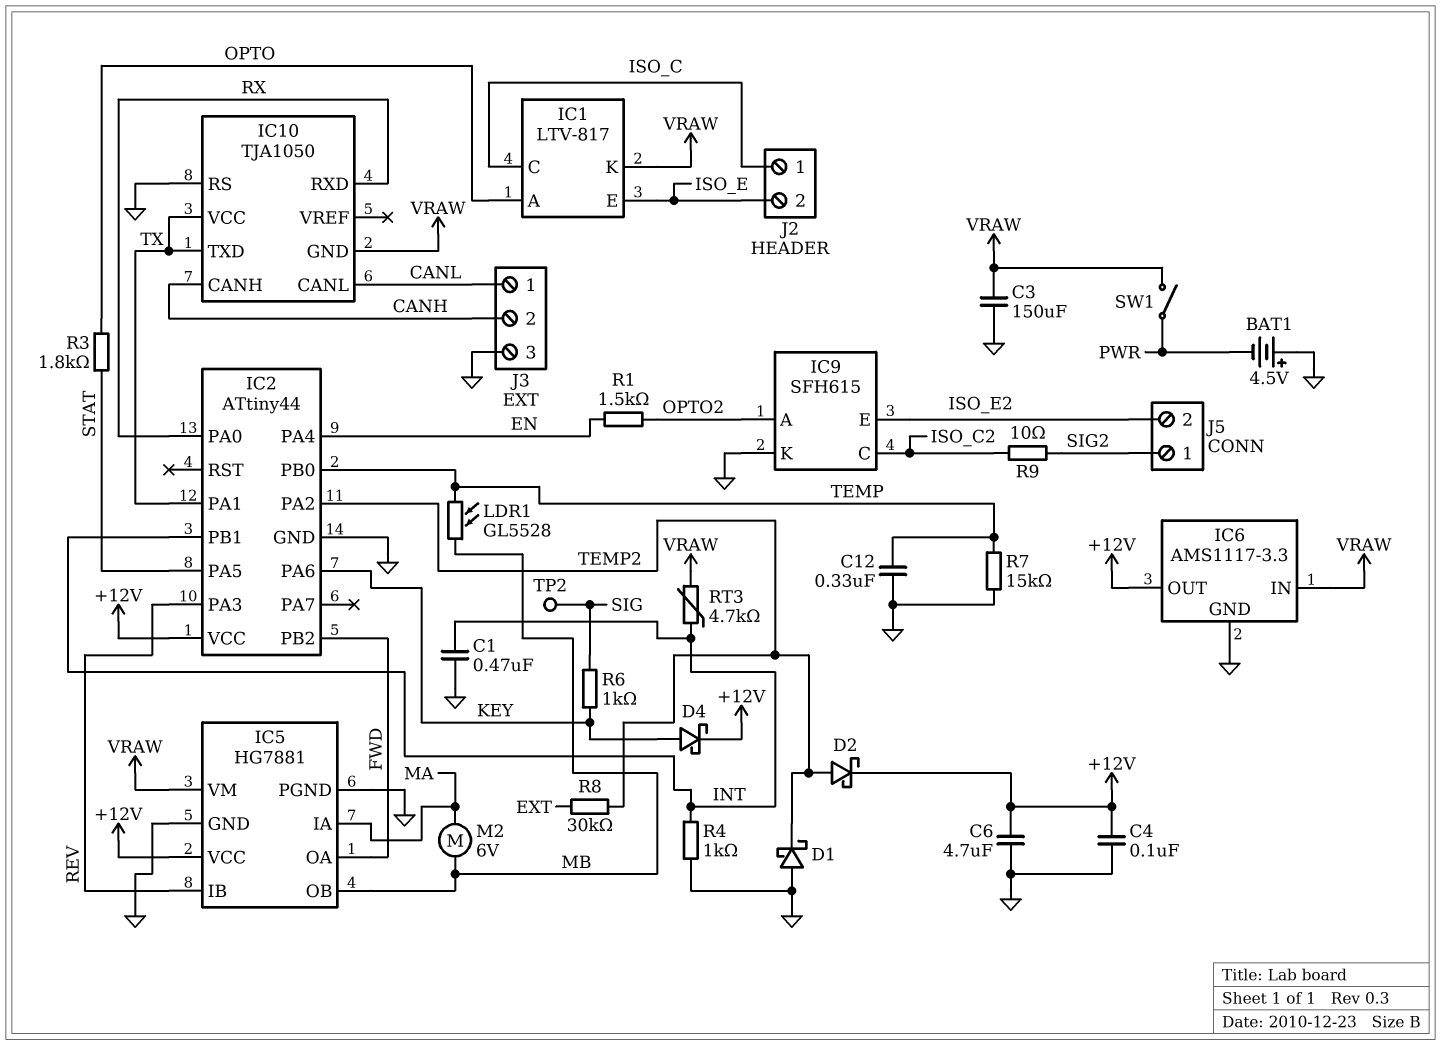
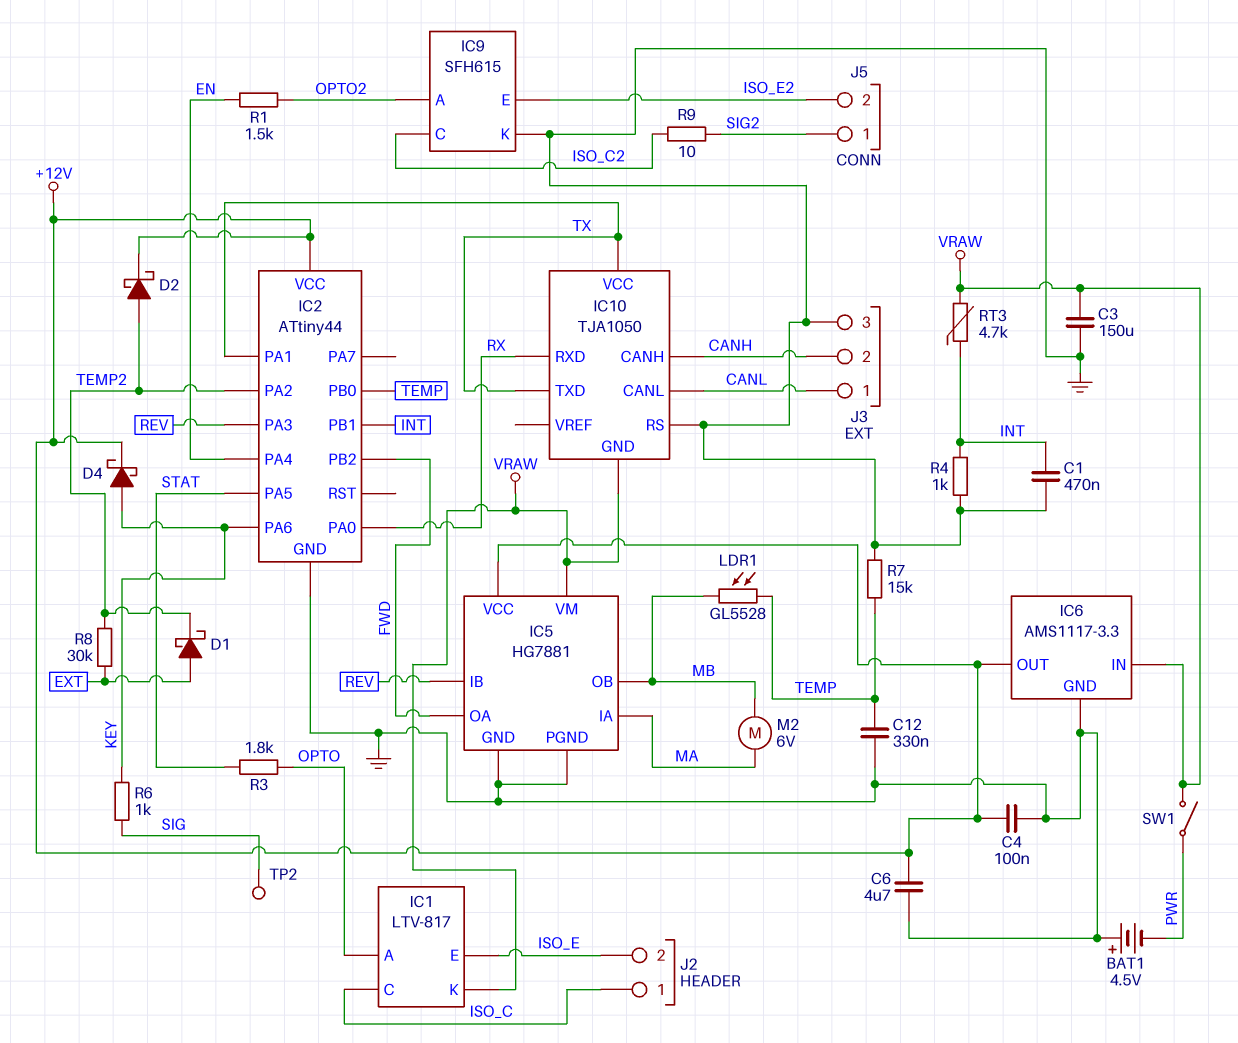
D1: schottky (A GND, K TEMP2) -> schottky (A EXT, K TEMP2)

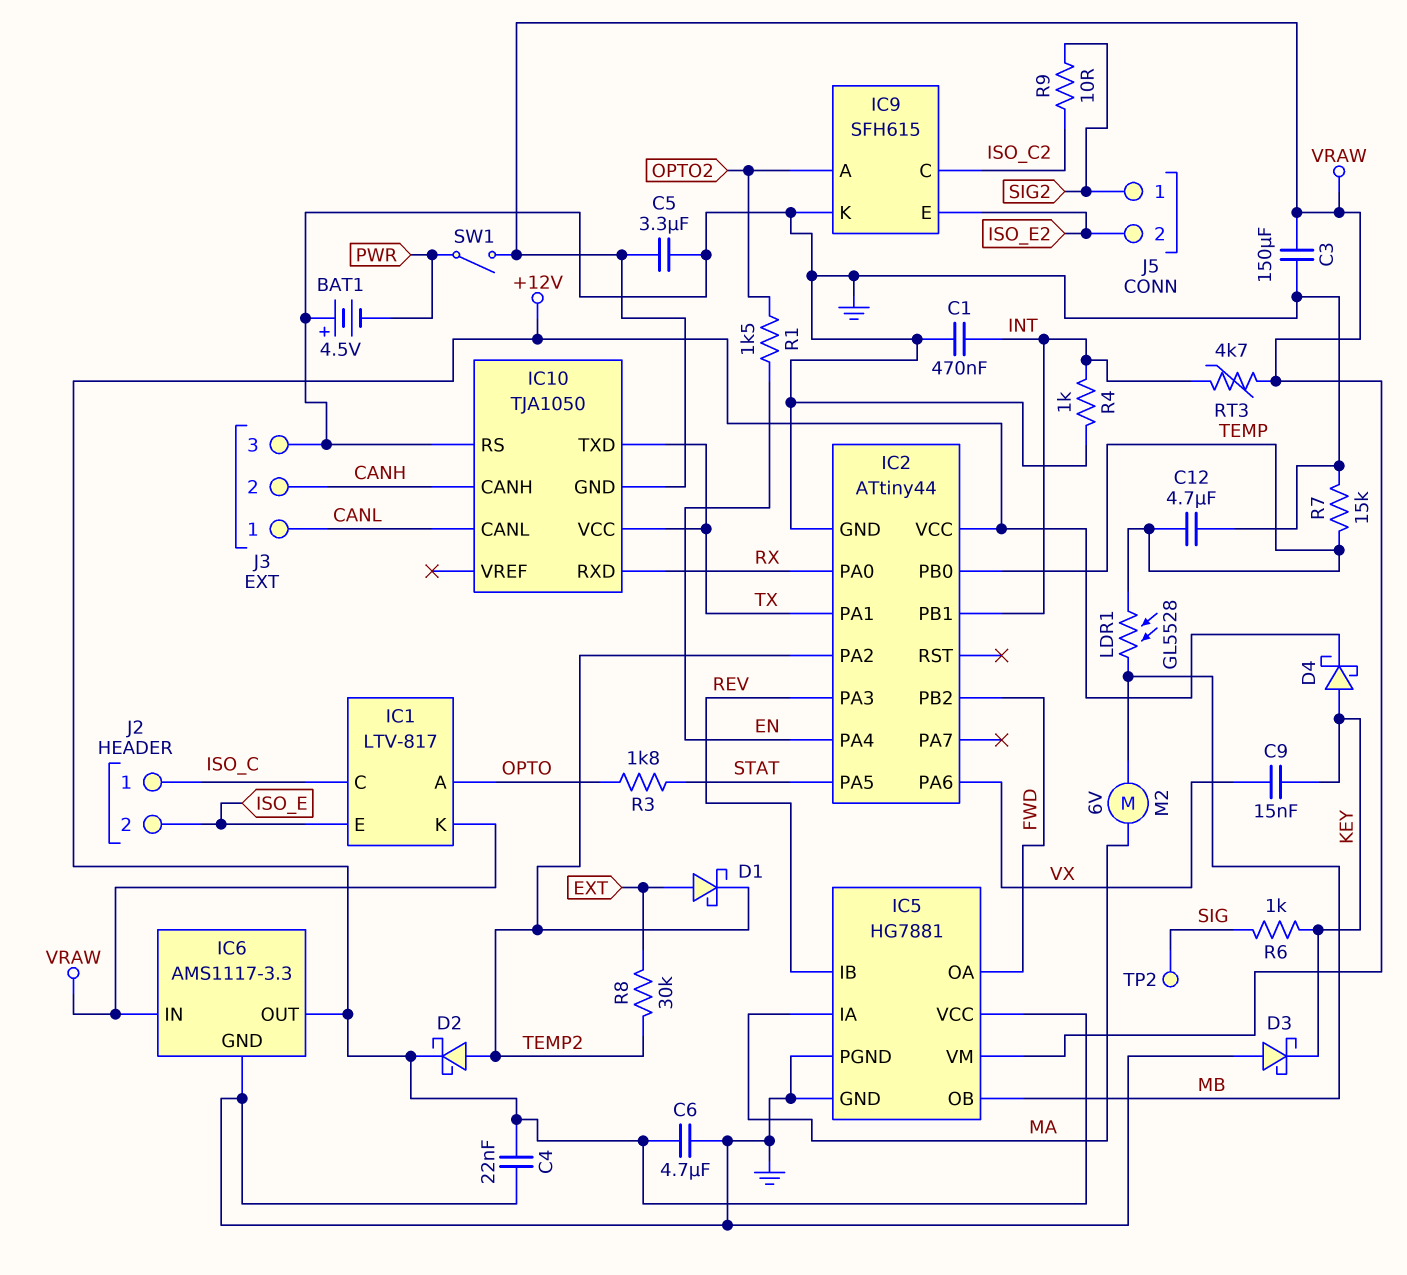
C4: 100nF (+12V, GND) -> 22nF (+12V, GND)
C5: none -> 3.3uF (GND, VRAW)
C9: none -> 15nF (KEY, VX)
C12: 330nF (GND, TEMP) -> 4.7uF (GND, TEMP)
D3: none -> schottky (A GND, K KEY)
IC2 pin PA6: KEY -> VX

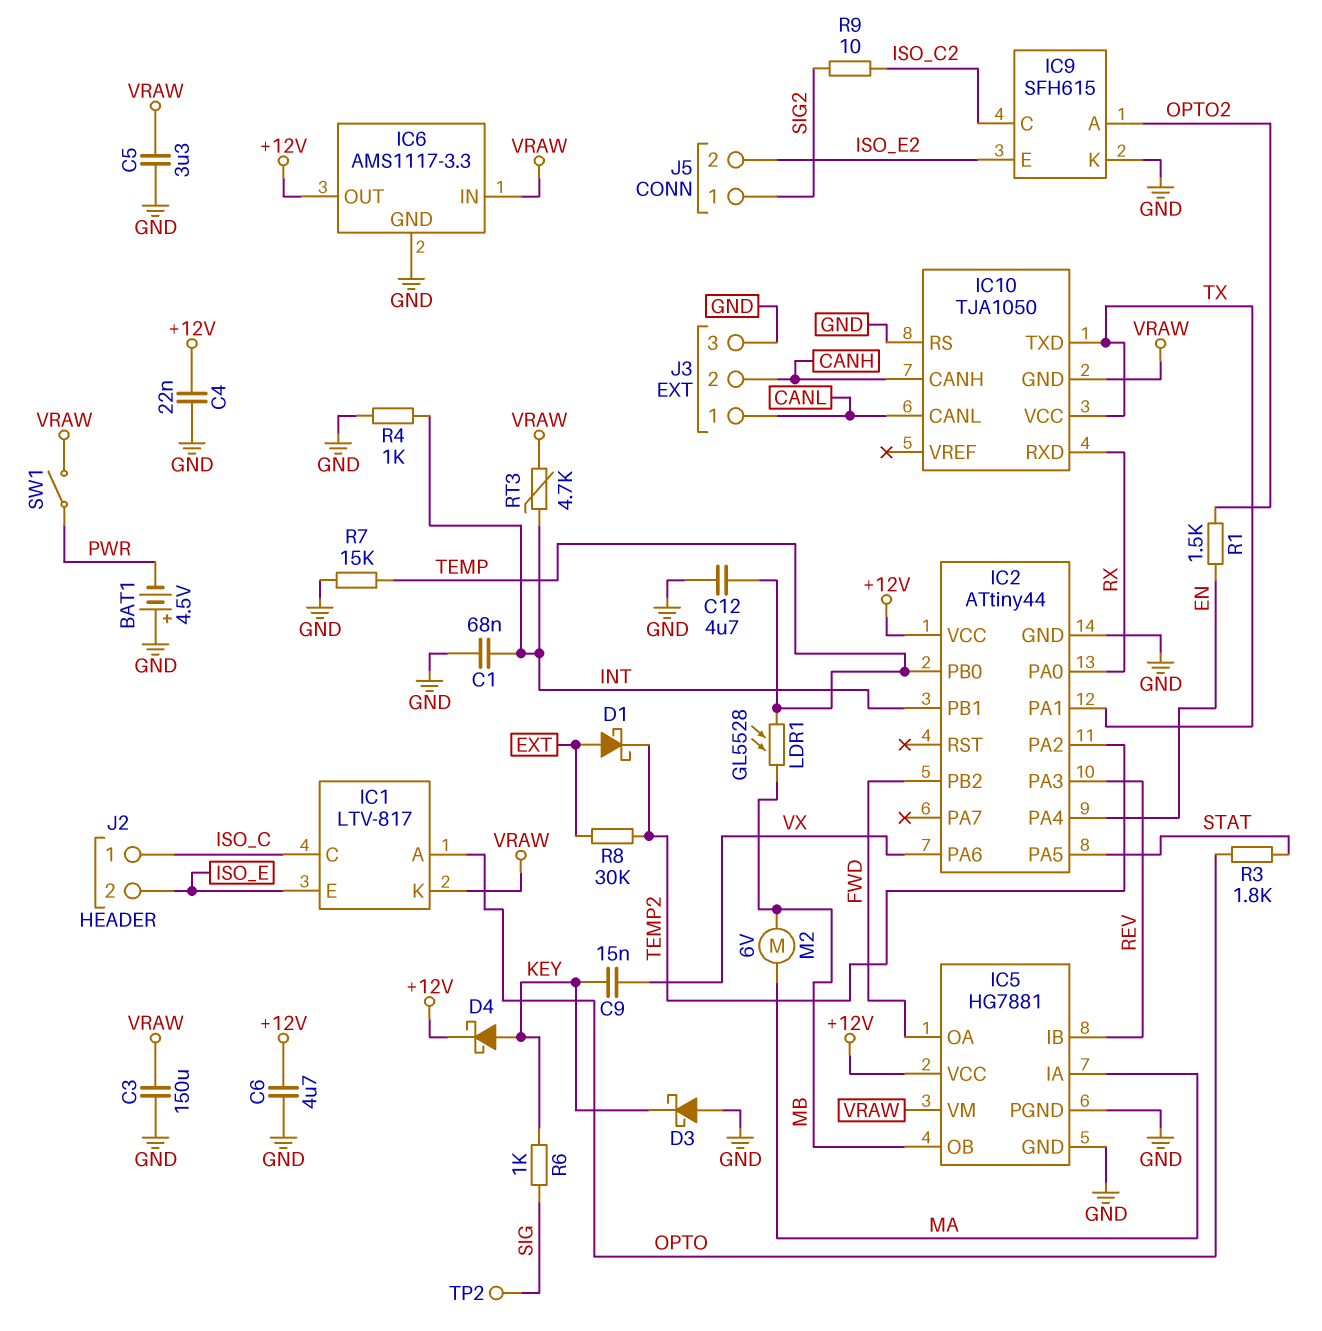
C1: 470nF (GND, INT) -> 68nF (GND, INT)
D2: schottky (A TEMP2, K +12V) -> none

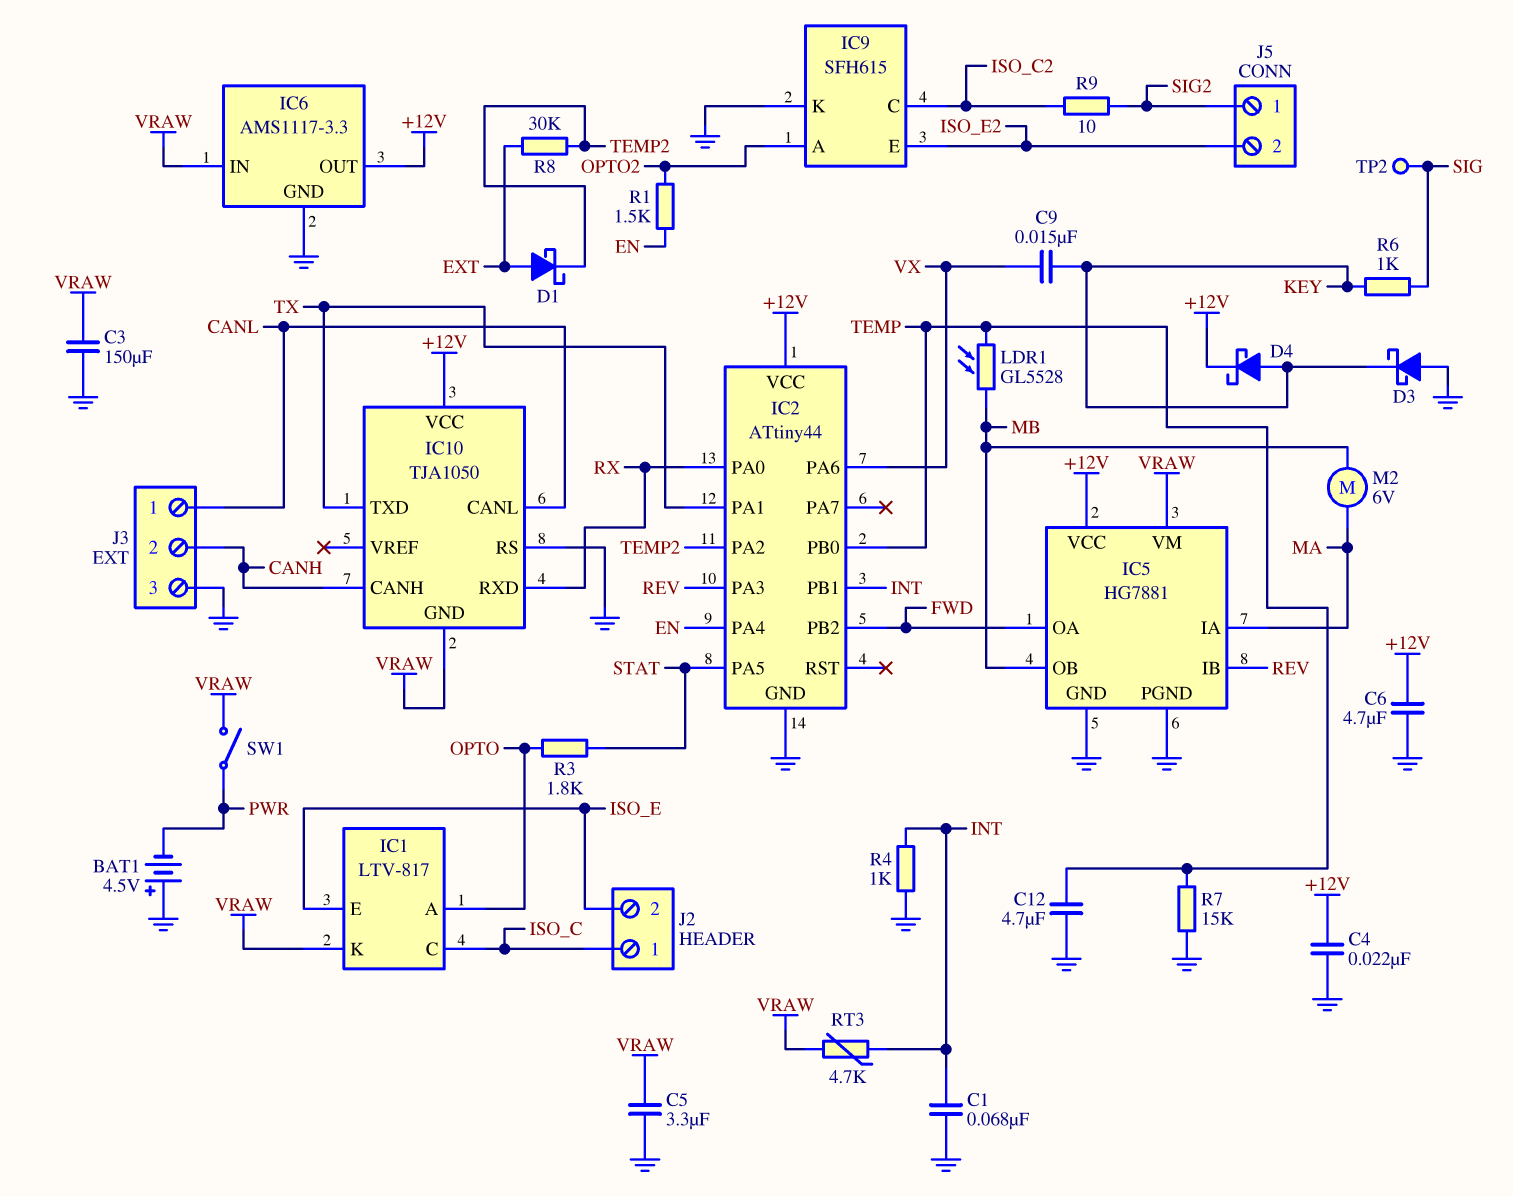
IC10 pin VCC: TX -> +12V

